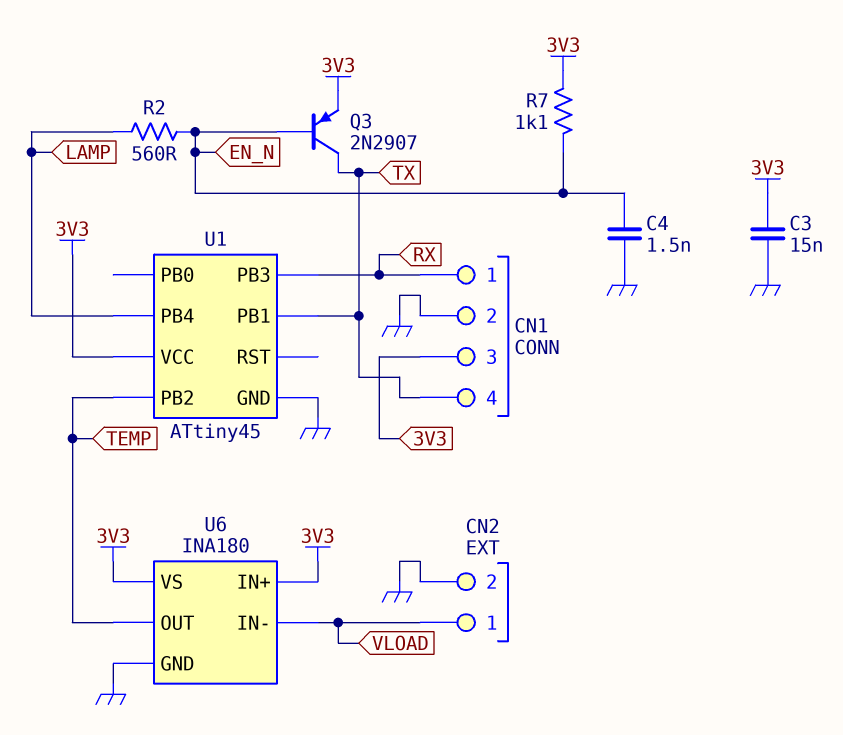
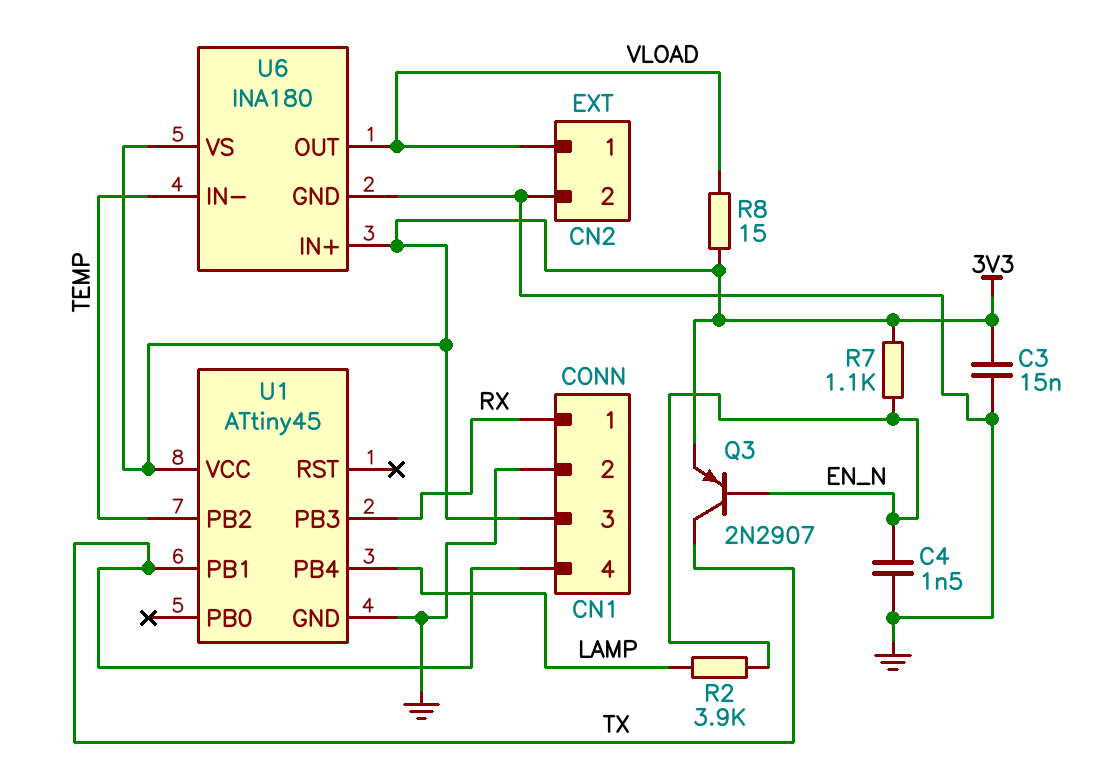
R2: 560 (EN_N, LAMP) -> 3.9k (EN_N, LAMP)
R8: none -> 15 (3V3, VLOAD)
U6 pin IN-: VLOAD -> TEMP
U6 pin OUT: TEMP -> VLOAD

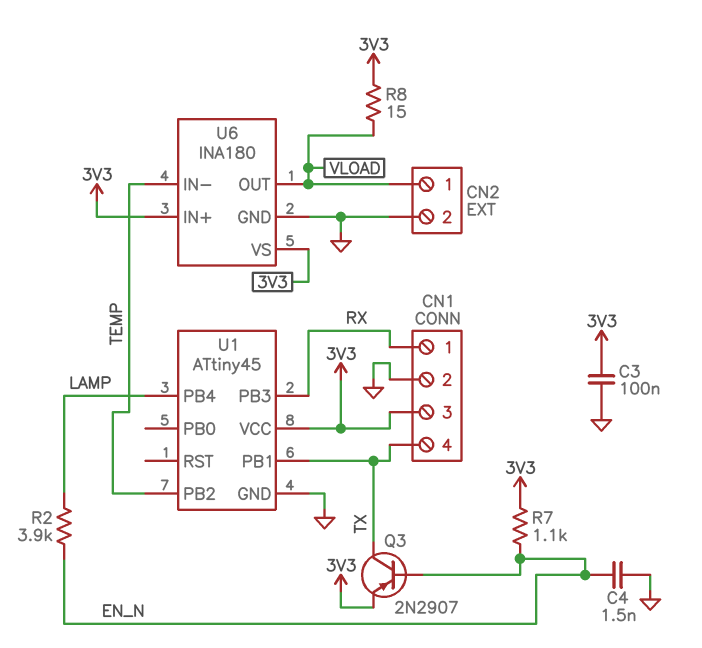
C3: 15nF (3V3, GND) -> 100nF (3V3, GND)

